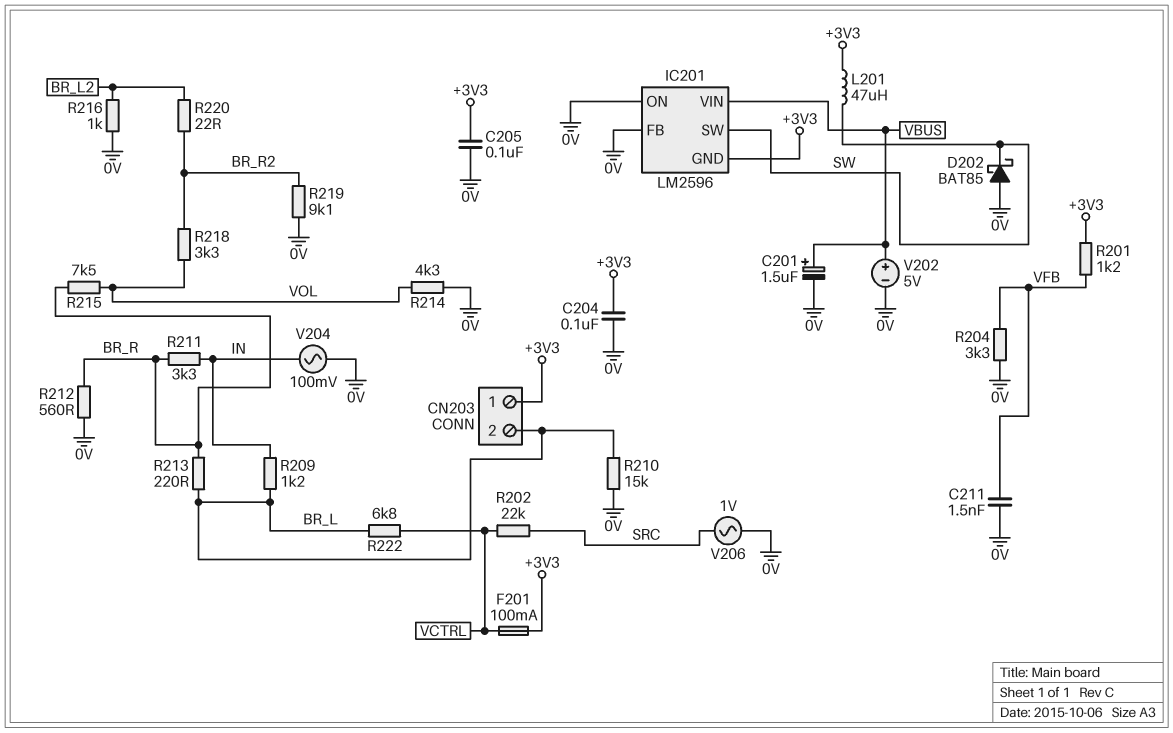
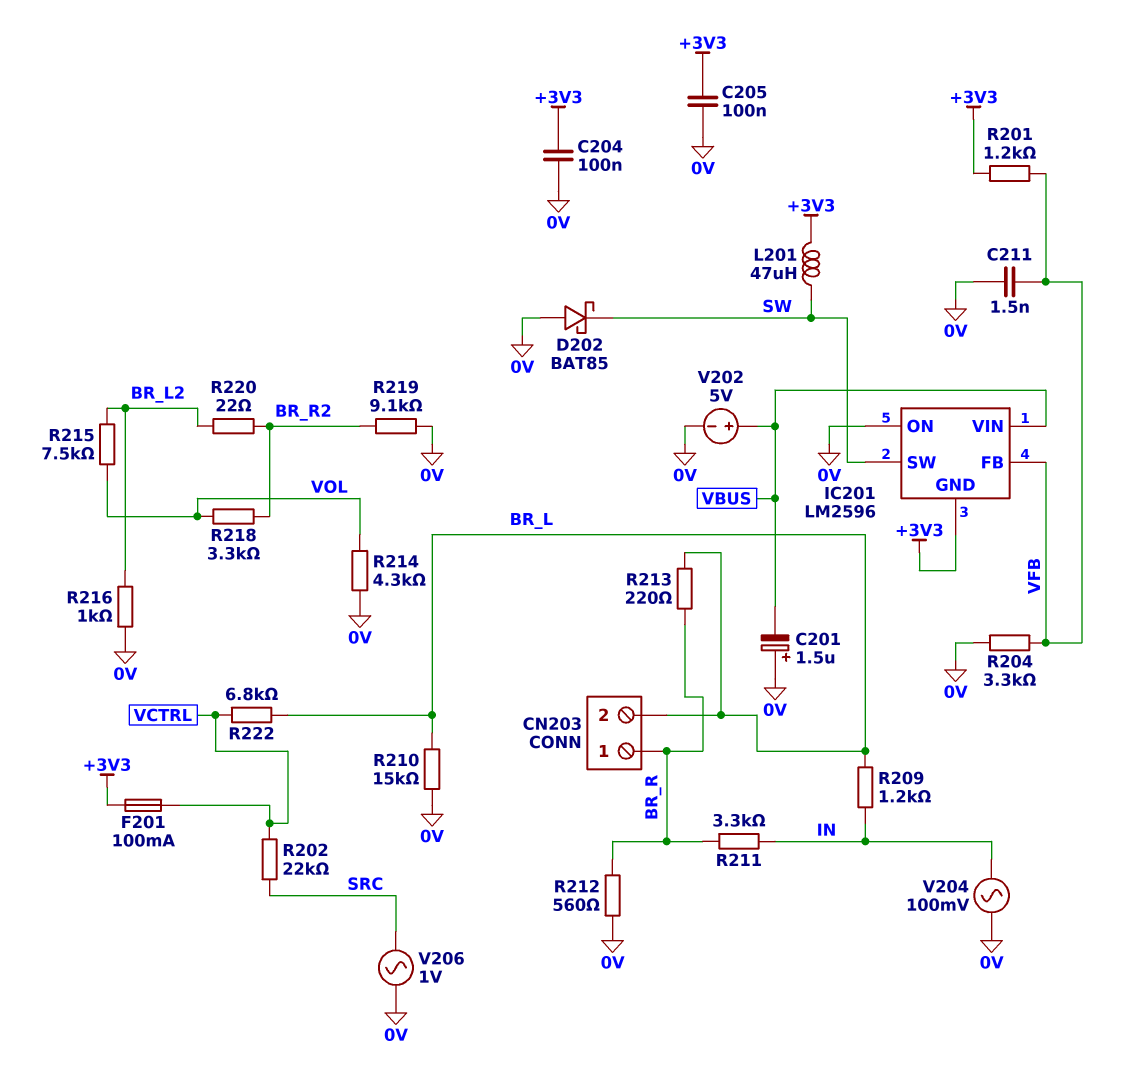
C201: 1.5uF (plus VBUS, minus 0V) -> 1.5uF (plus 0V, minus VBUS)
CN203 pin 1: +3V3 -> BR_R
IC201 pin FB: 0V -> VFB
R215: 7.5k (BR_R, VOL) -> 7.5k (BR_L2, VOL)

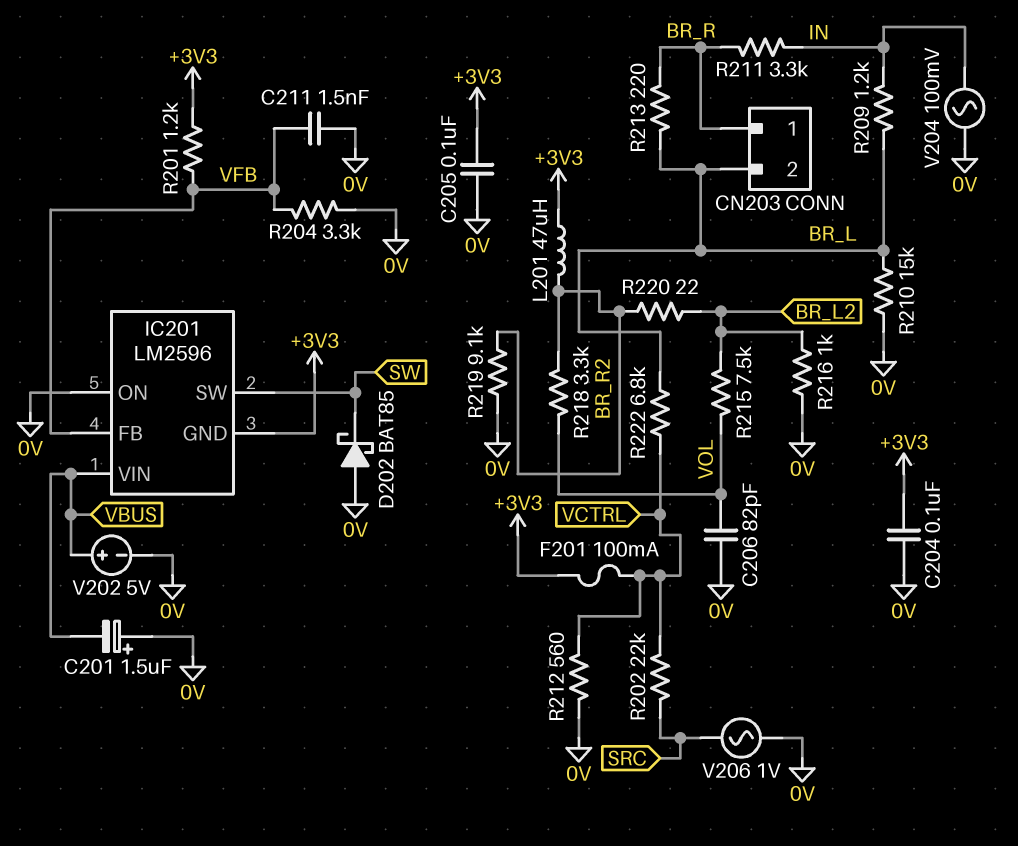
C206: none -> 82pF (0V, VOL)
L201: 47uH (+3V3, SW) -> 47uH (+3V3, BR_R2)
R212: 560 (0V, BR_R) -> 560 (0V, VCTRL)
R214: 4.3k (0V, VOL) -> none

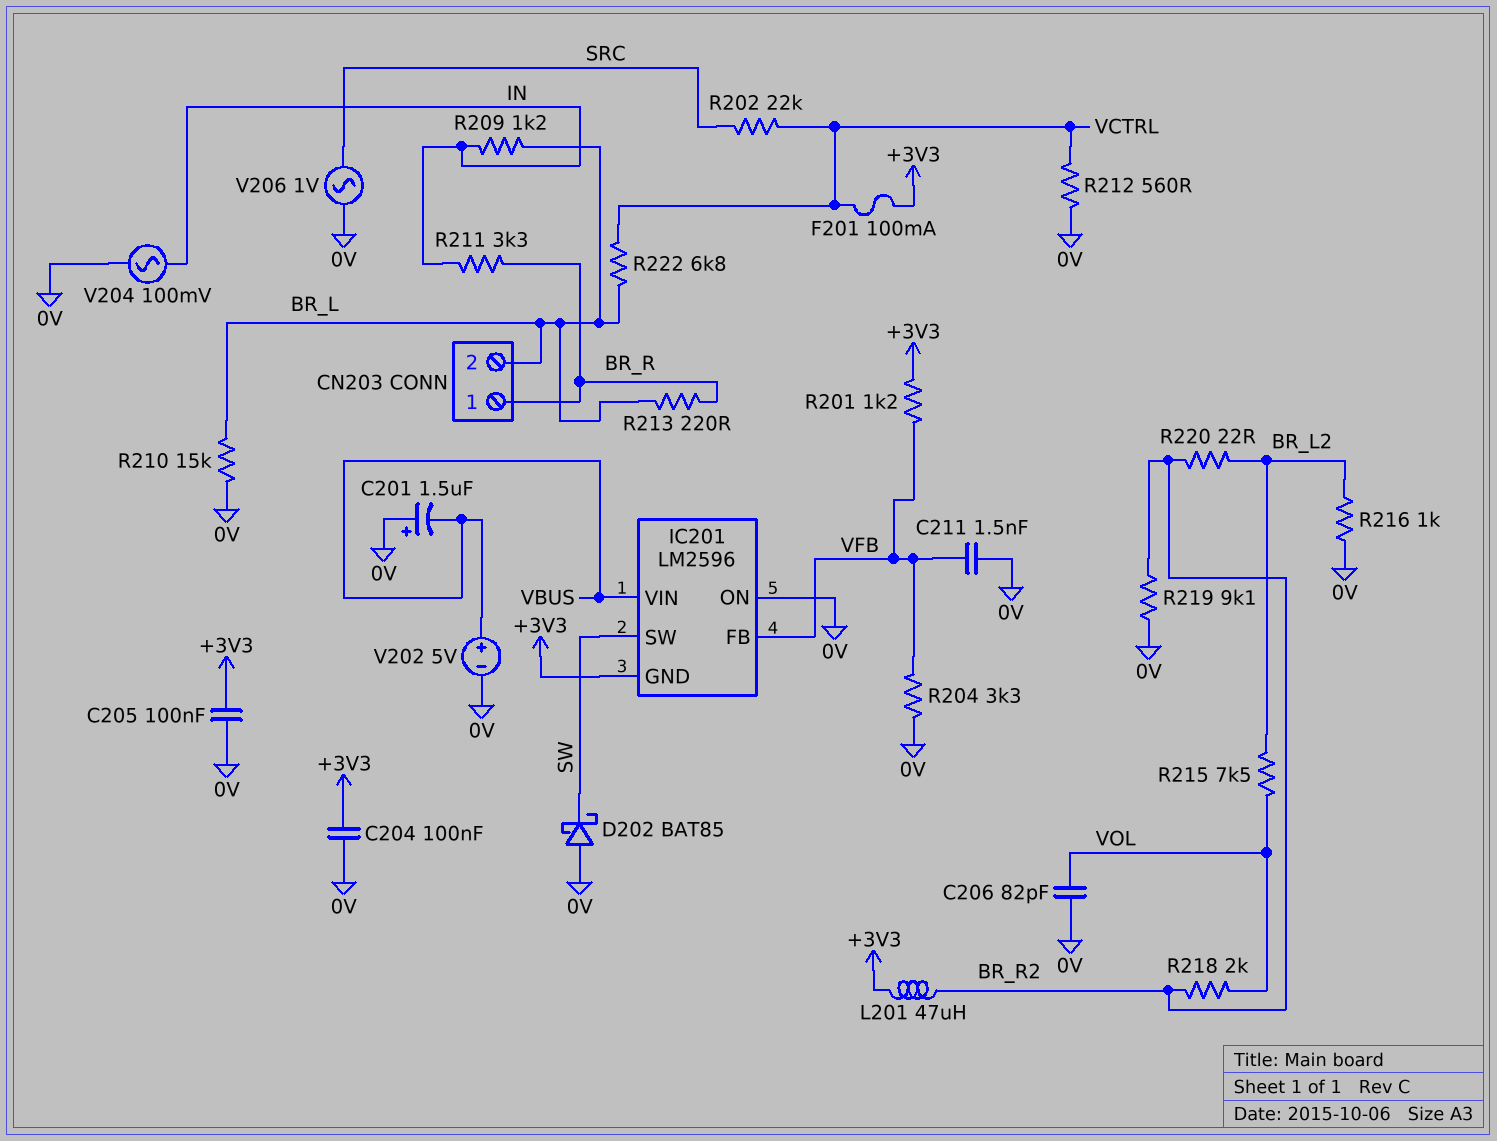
R218: 3.3k (BR_R2, VOL) -> 2k (BR_R2, VOL)

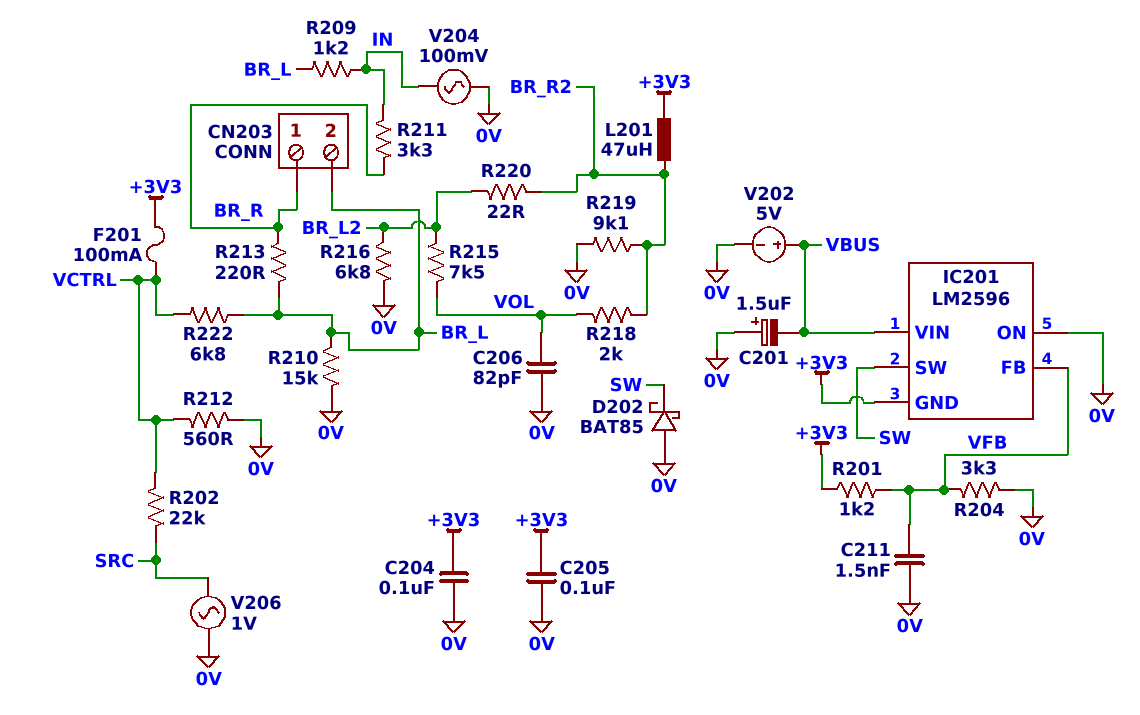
R216: 1k (0V, BR_L2) -> 6.8k (0V, BR_L2)

